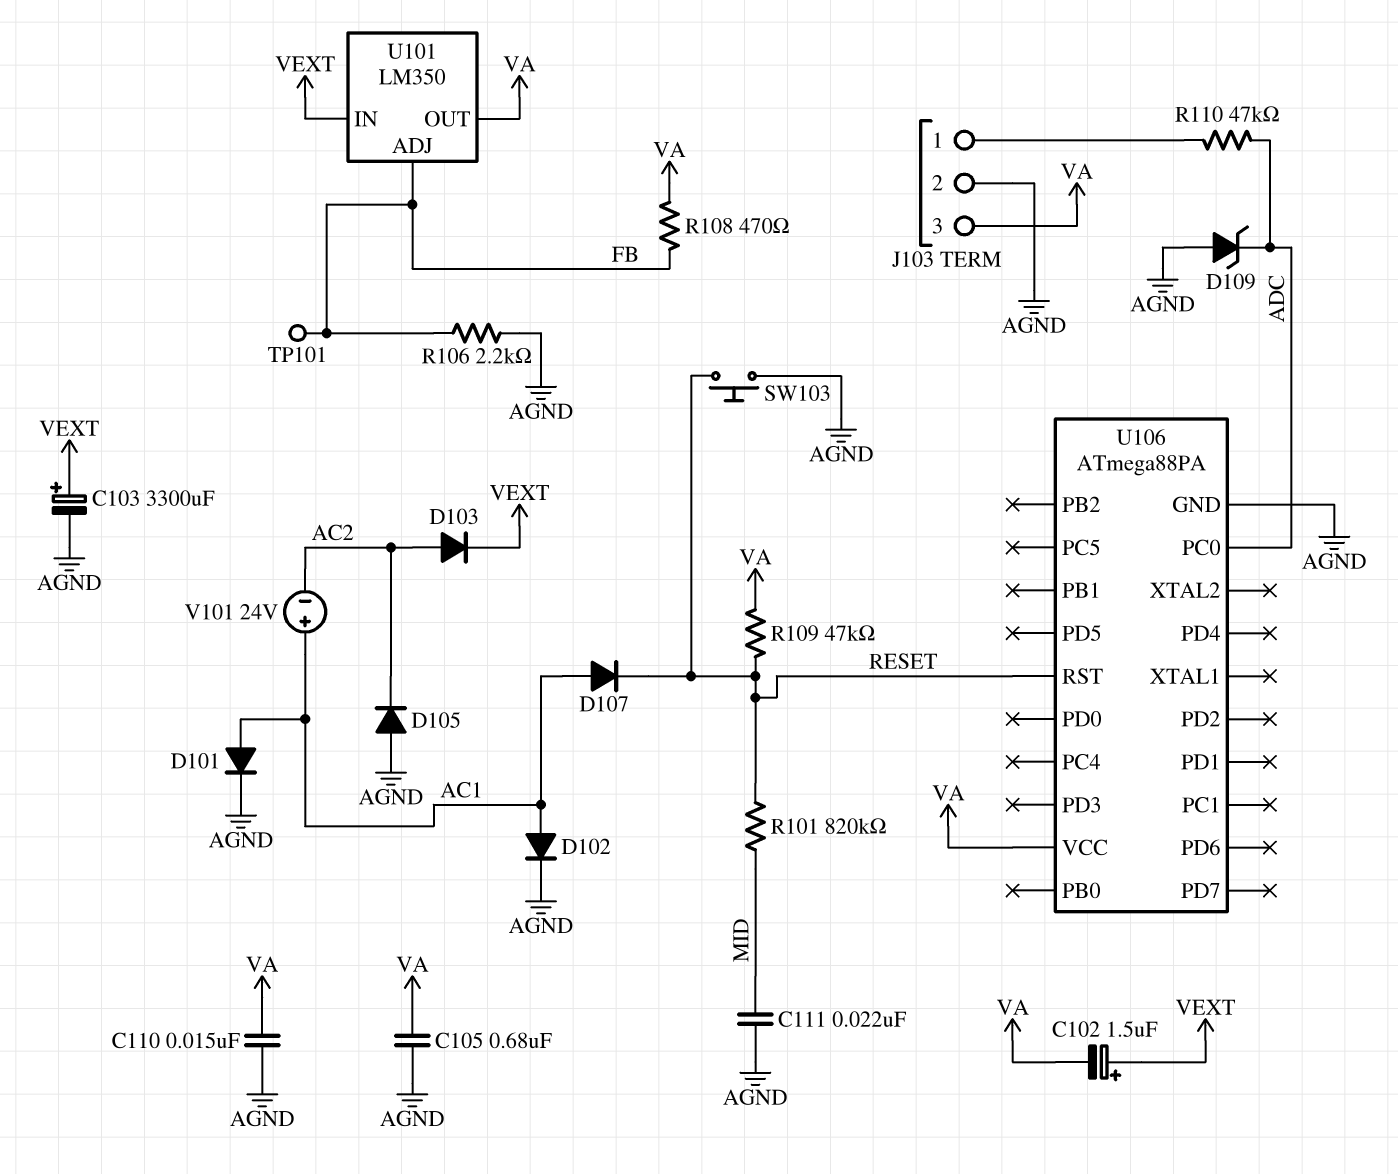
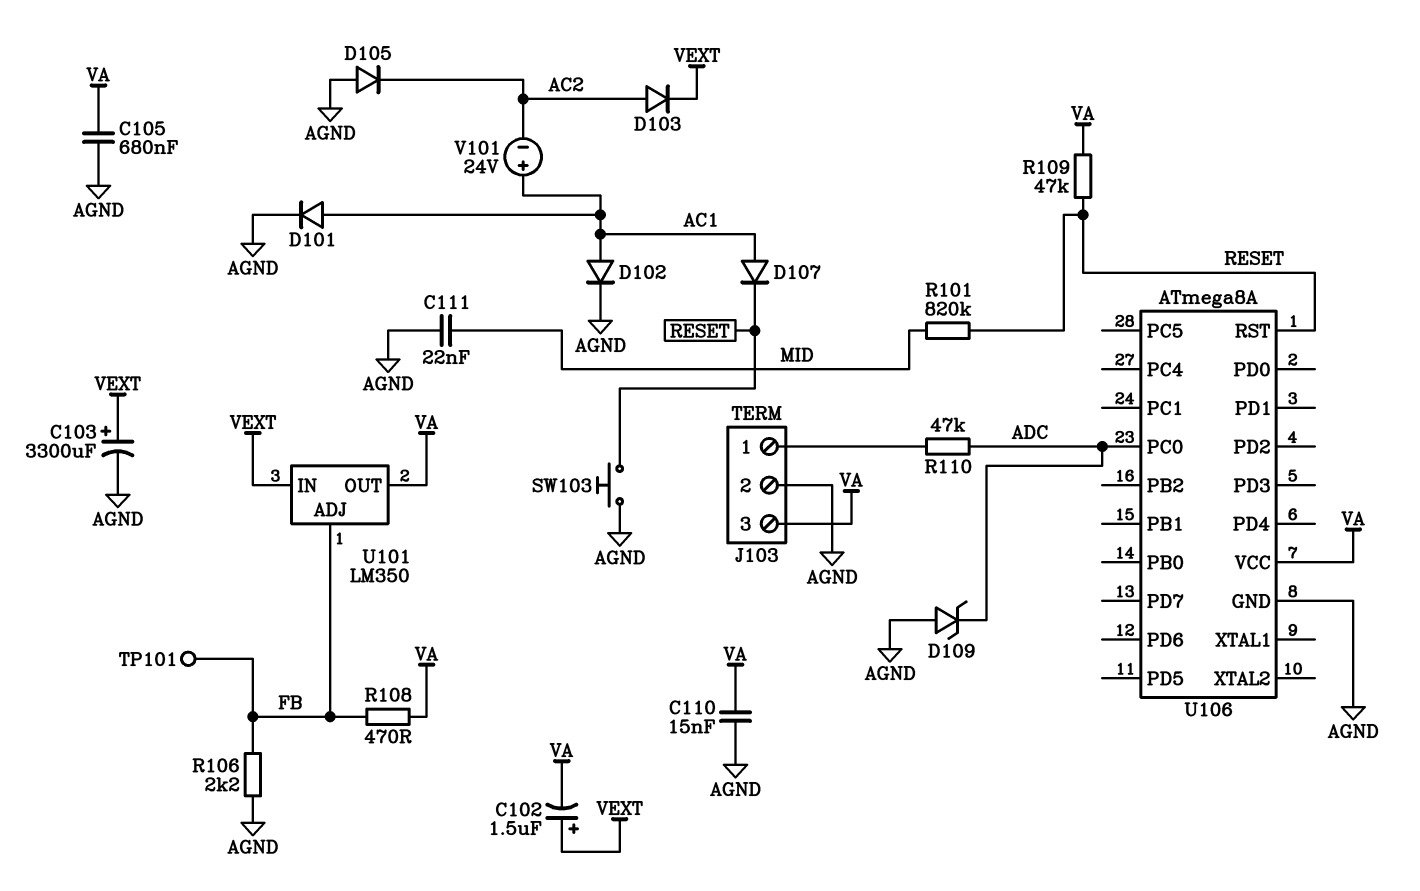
U106: ATmega88PA -> ATmega8A

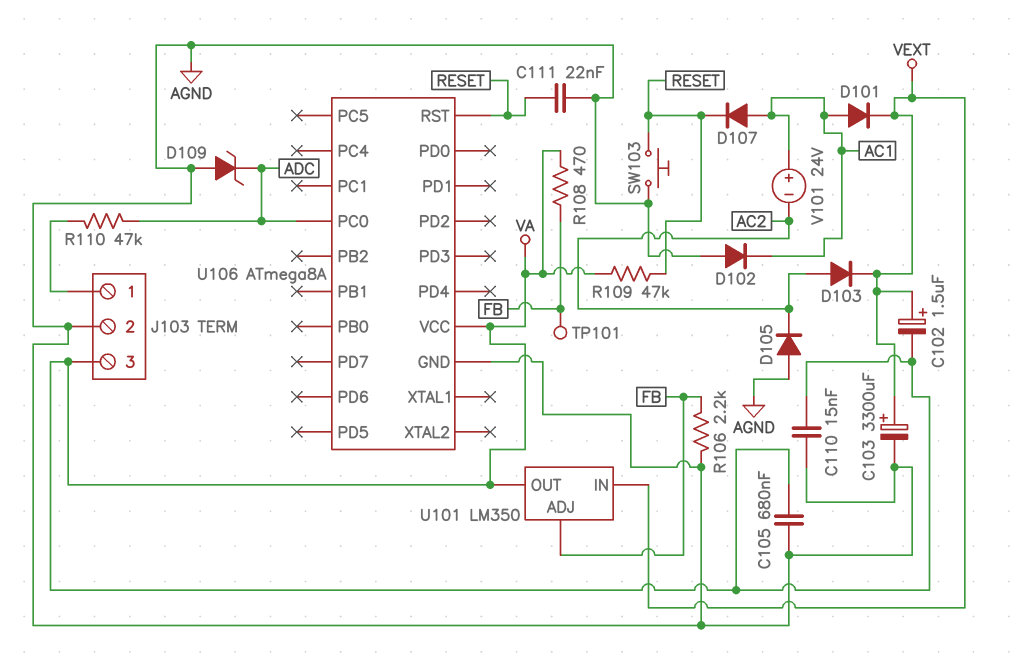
C111: 22nF (AGND, MID) -> 22nF (AGND, RESET)
D101: diode (A AC1, K AGND) -> diode (A AC1, K VEXT)
D102: diode (A AC1, K AGND) -> diode (A AGND, K AC1)
R101: 820k (MID, RESET) -> none

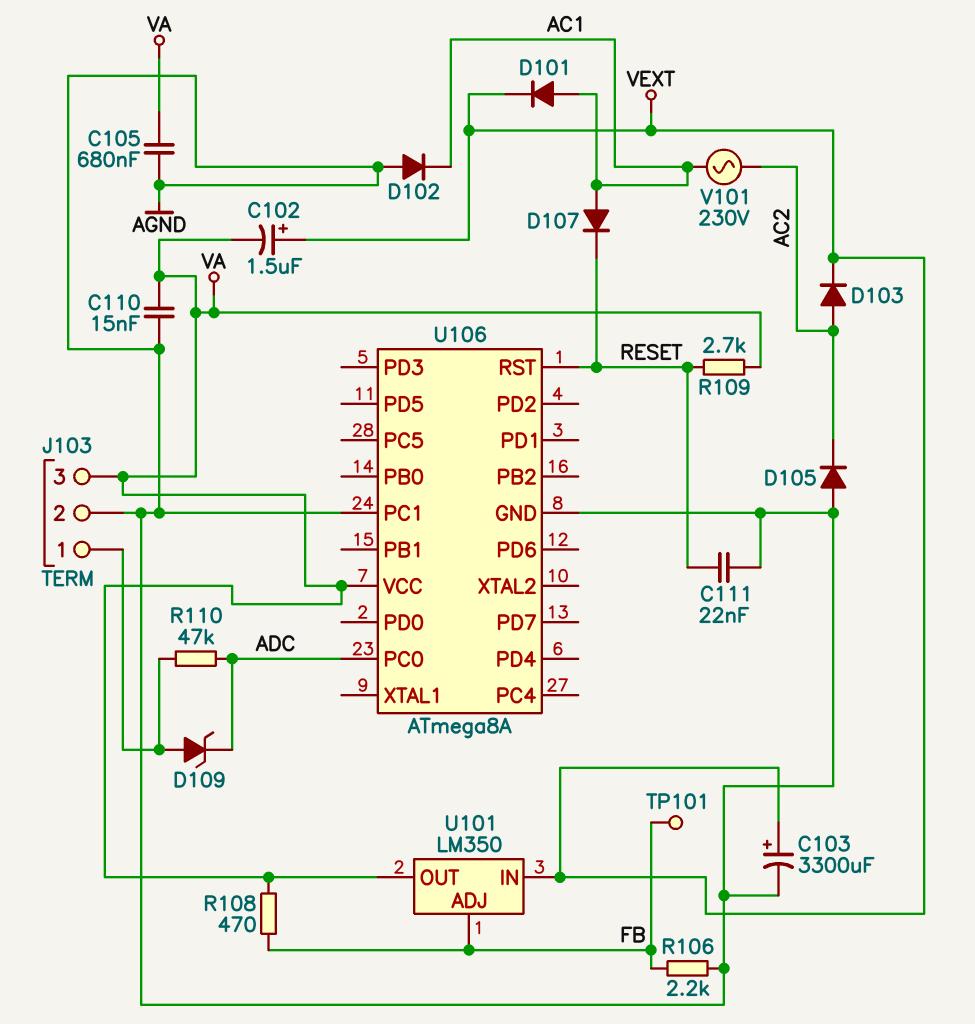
D109: zener (A AGND, K ADC) -> zener (A J103/1, K ADC)
R109: 47k (RESET, VA) -> 2.7k (RESET, VA)
SW103: button (AGND, RESET) -> none
U106 pin PC1: none -> AGND
V101: 24V (plus AC1, minus AC2) -> AC 230V (AC1, AC2)

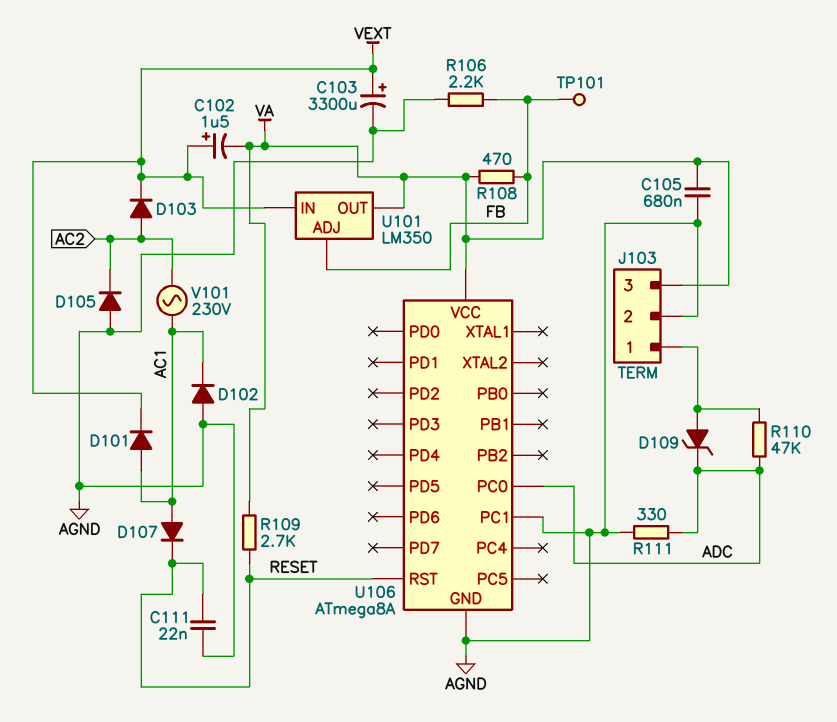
C110: 15nF (AGND, VA) -> none
R111: none -> 330 (ADC, AGND)

